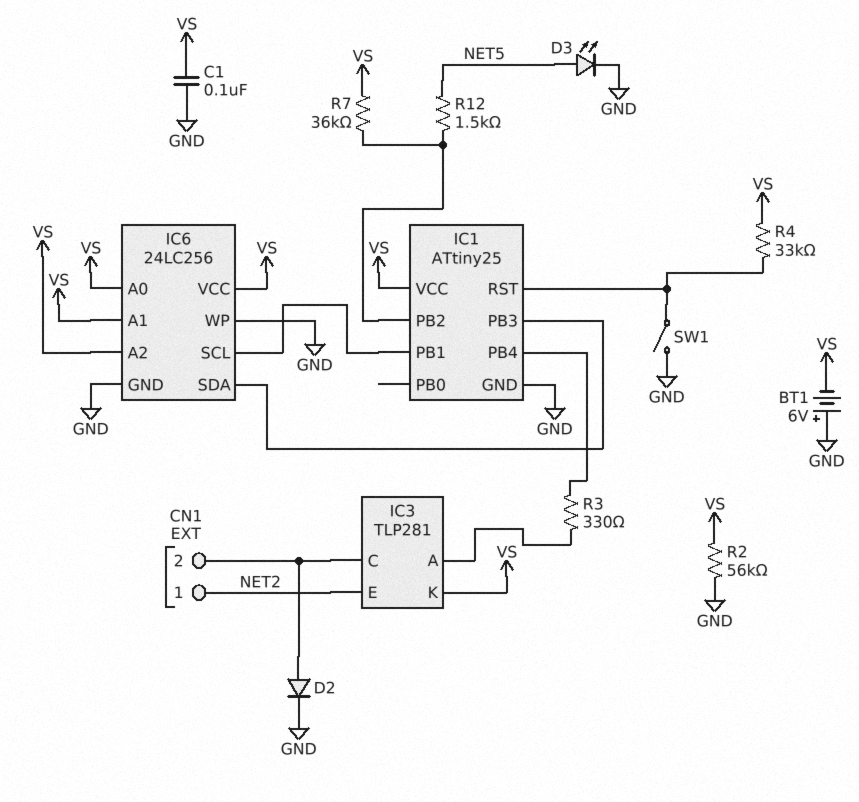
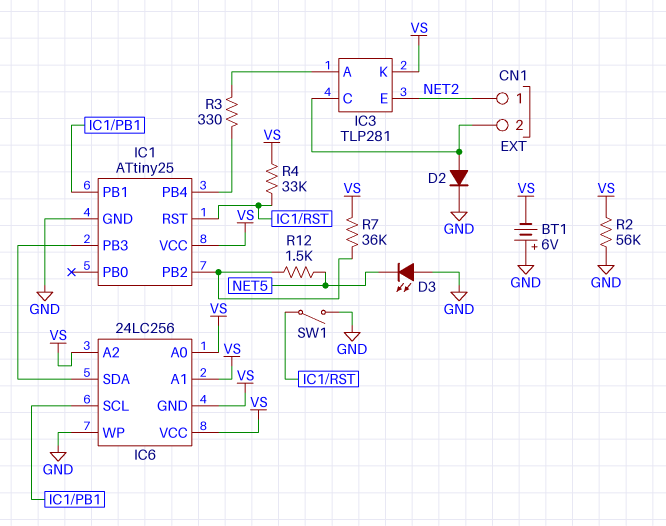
C1: 100nF (GND, VS) -> none
D3: LED (A NET5, K GND) -> LED (A GND, K NET5)
IC6 pin GND: GND -> VS

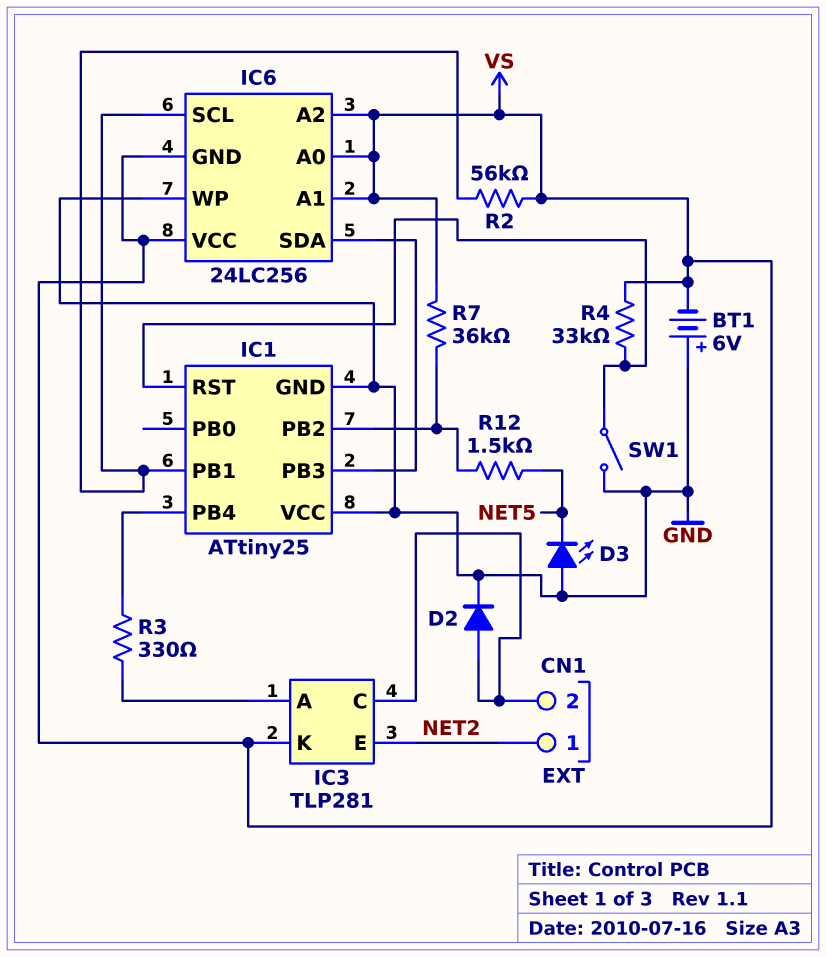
IC1 pin VCC: VS -> GND
R2: 56k (GND, VS) -> 56k (IC1/PB1, VS)

